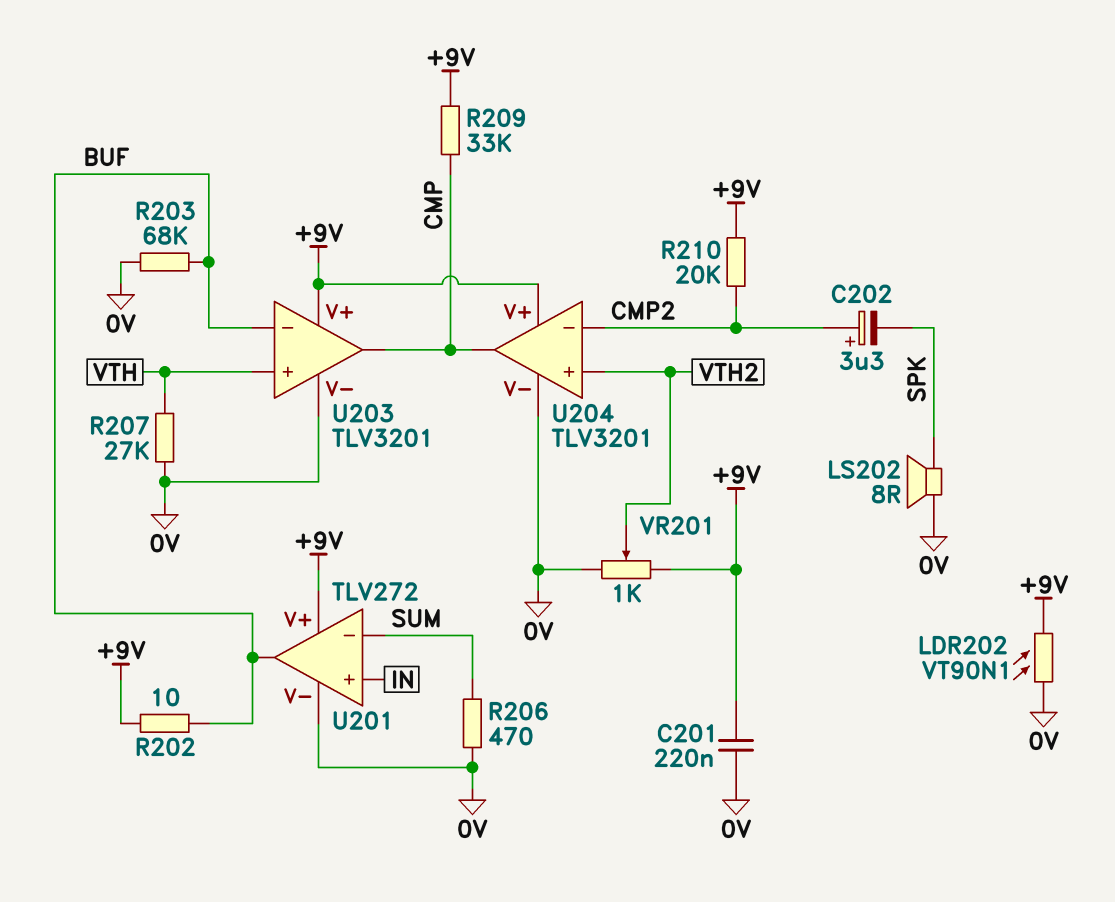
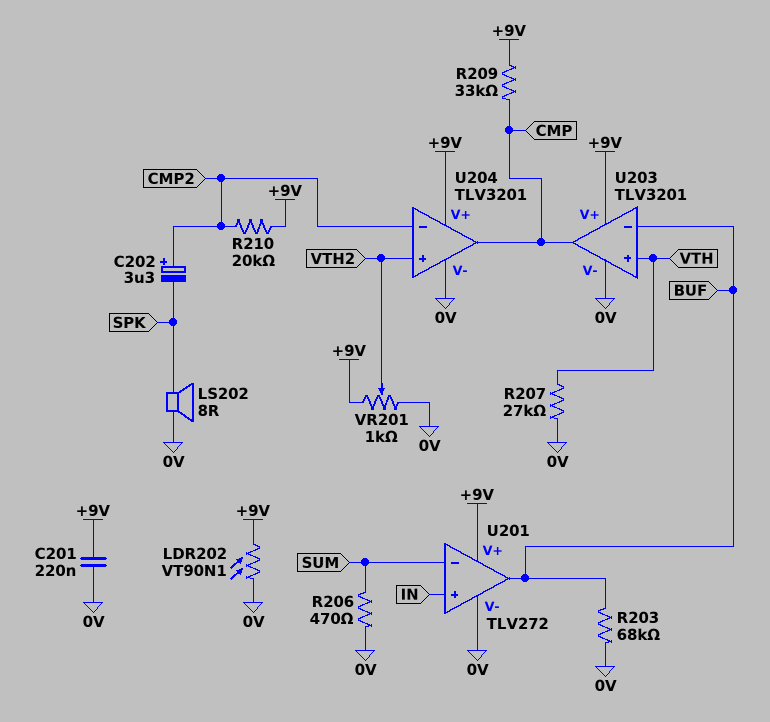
R202: 10 (+9V, BUF) -> none

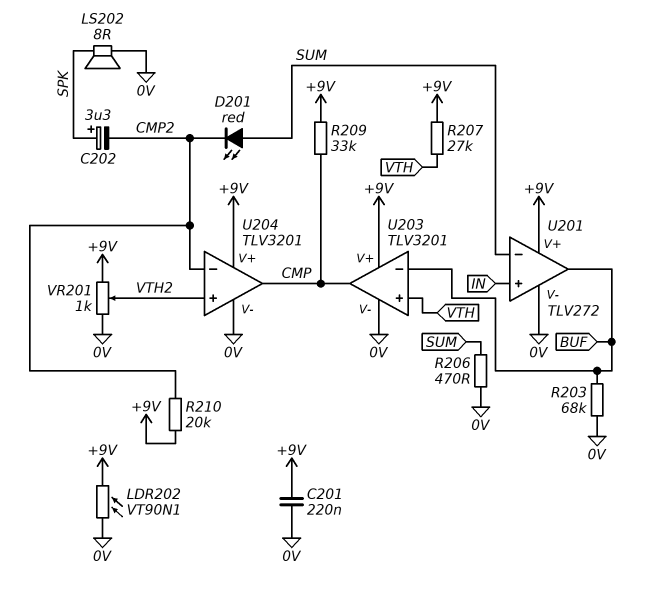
C202: 3.3uF (plus CMP2, minus SPK) -> 3.3uF (plus SPK, minus CMP2)
D201: none -> LED red (A SUM, K CMP2)
R207: 27k (0V, VTH) -> 27k (+9V, VTH)

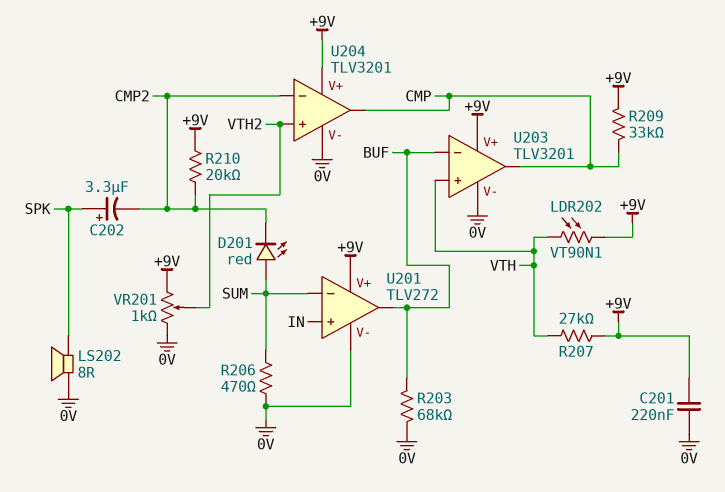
LDR202: VT90N1 (+9V, 0V) -> VT90N1 (+9V, VTH)

